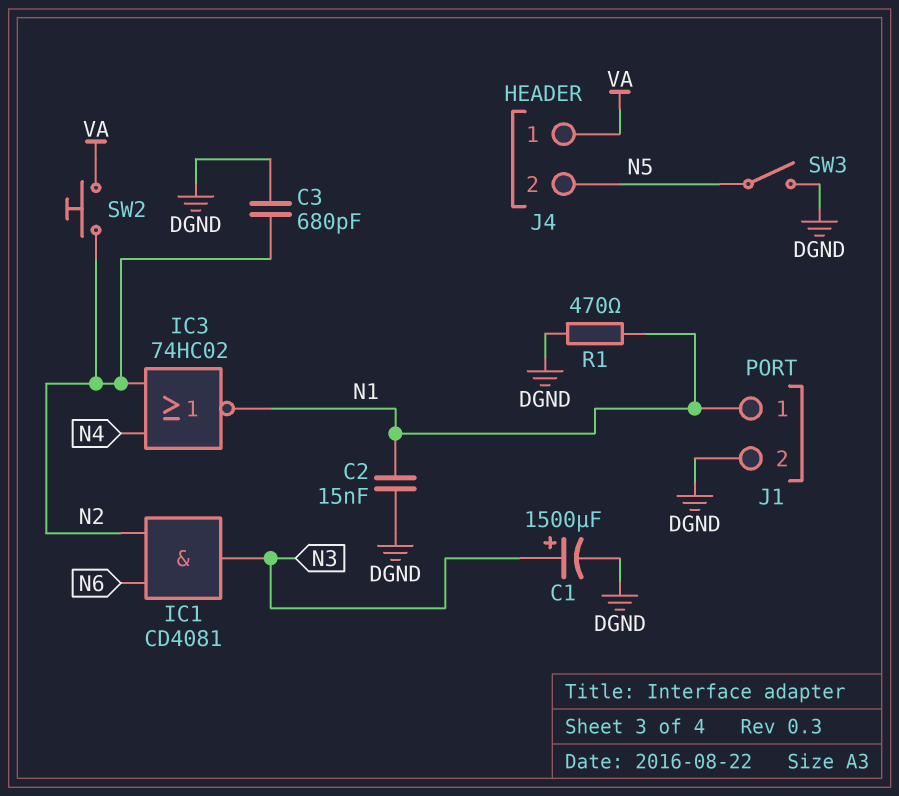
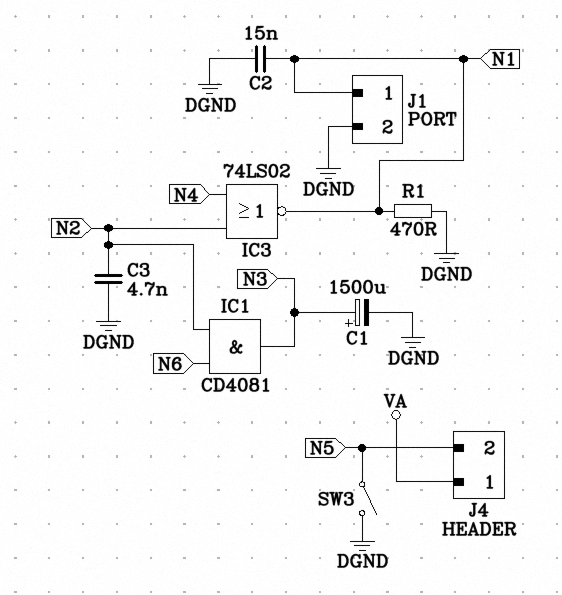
C3: 680pF (DGND, N2) -> 4.7nF (DGND, N2)
IC3: NOR 74HC02 (in N2, in N4, out N1) -> NOR 74LS02 (in N2, in N4, out N1)
SW2: button (N2, VA) -> none

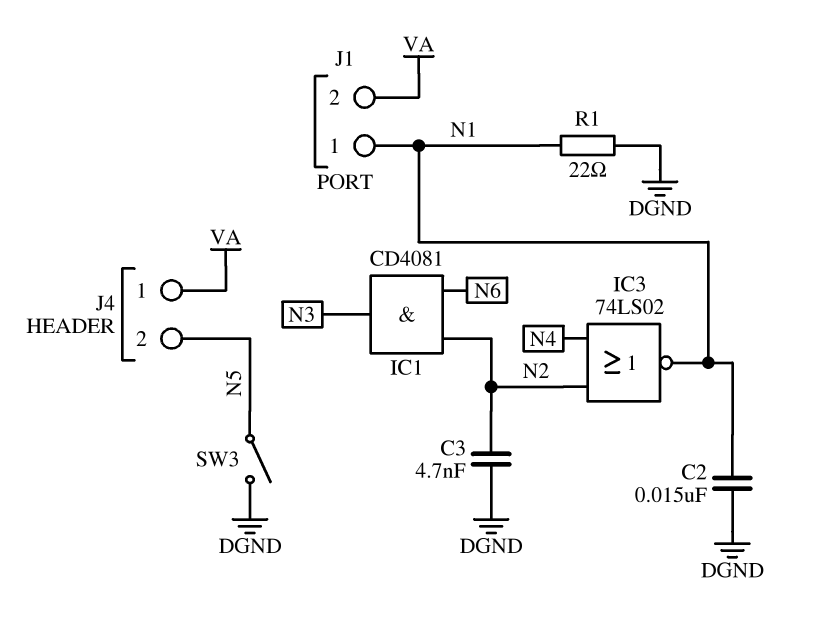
C1: 1500uF (plus N3, minus DGND) -> none
J1 pin 2: DGND -> VA
R1: 470 (DGND, N1) -> 22 (DGND, N1)

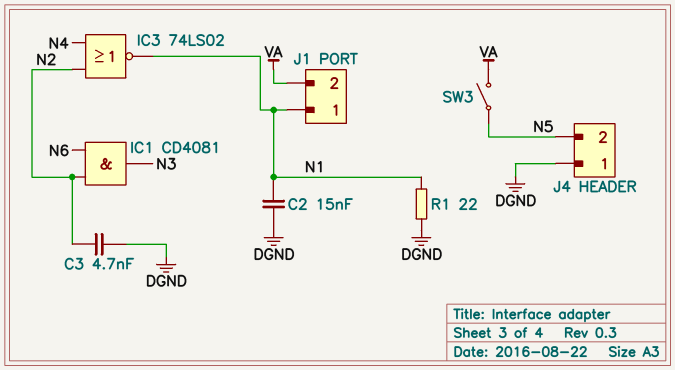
J4 pin 1: VA -> DGND
SW3: switch (DGND, N5) -> switch (N5, VA)

